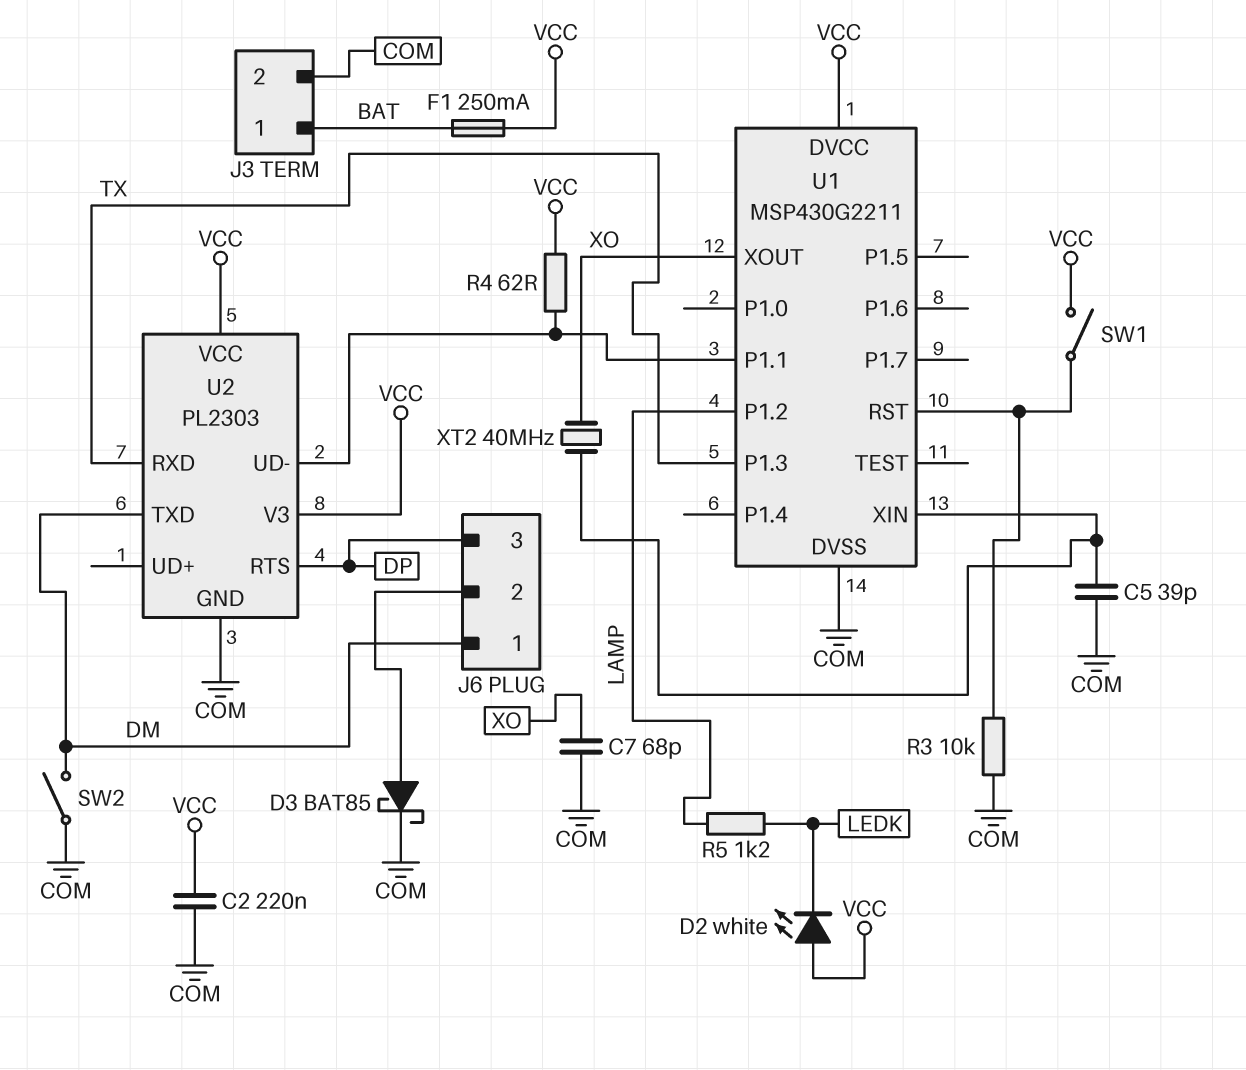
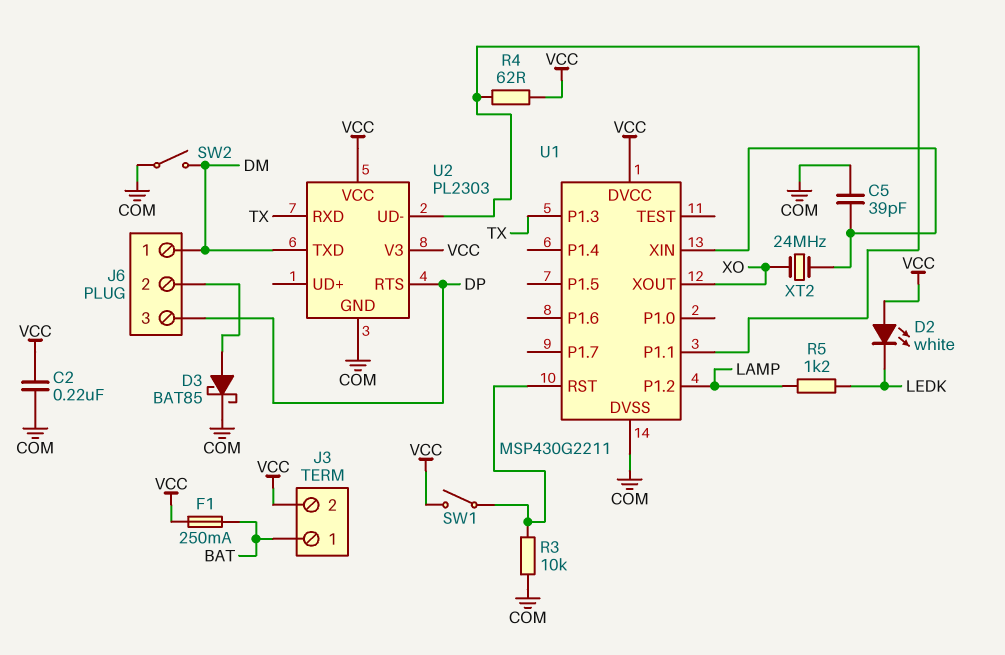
C7: 68pF (COM, XO) -> none
J3 pin 2: COM -> VCC
XT2: 40MHz (U1/XIN, XO) -> 24MHz (U1/XIN, XO)

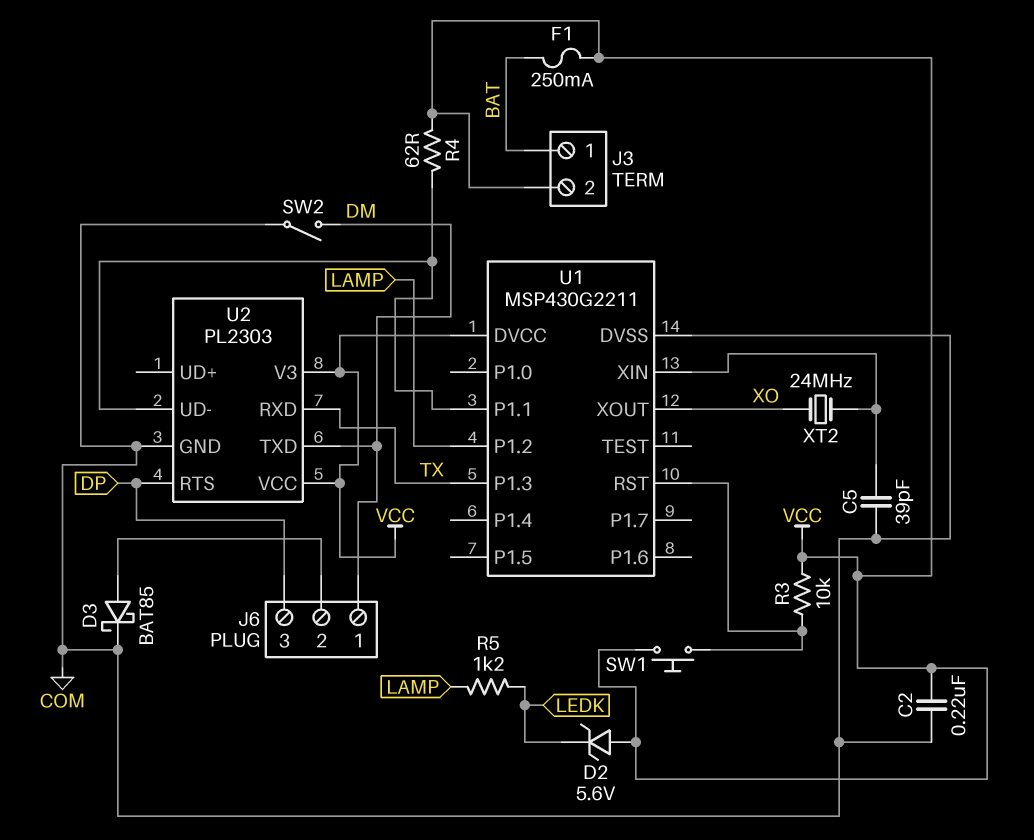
D2: LED white (A VCC, K LEDK) -> zener 5.6V (A VCC, K LEDK)
R3: 10k (COM, U1/RST) -> 10k (U1/RST, VCC)
SW1: switch (U1/RST, VCC) -> button (U1/RST, VCC)

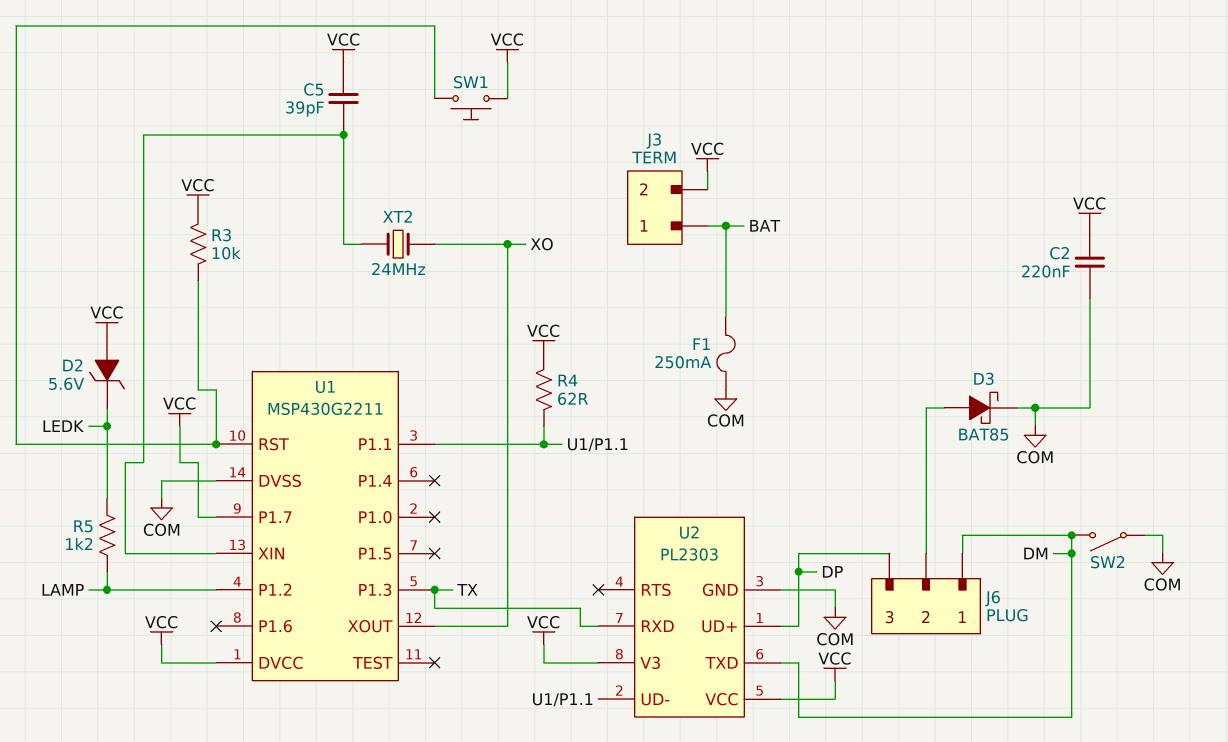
C5: 39pF (COM, U1/XIN) -> 39pF (U1/XIN, VCC)
F1: 250mA (BAT, VCC) -> 250mA (BAT, COM)
U1 pin P1.7: none -> VCC
U2 pin RTS: DP -> none
U2 pin UD+: none -> DP

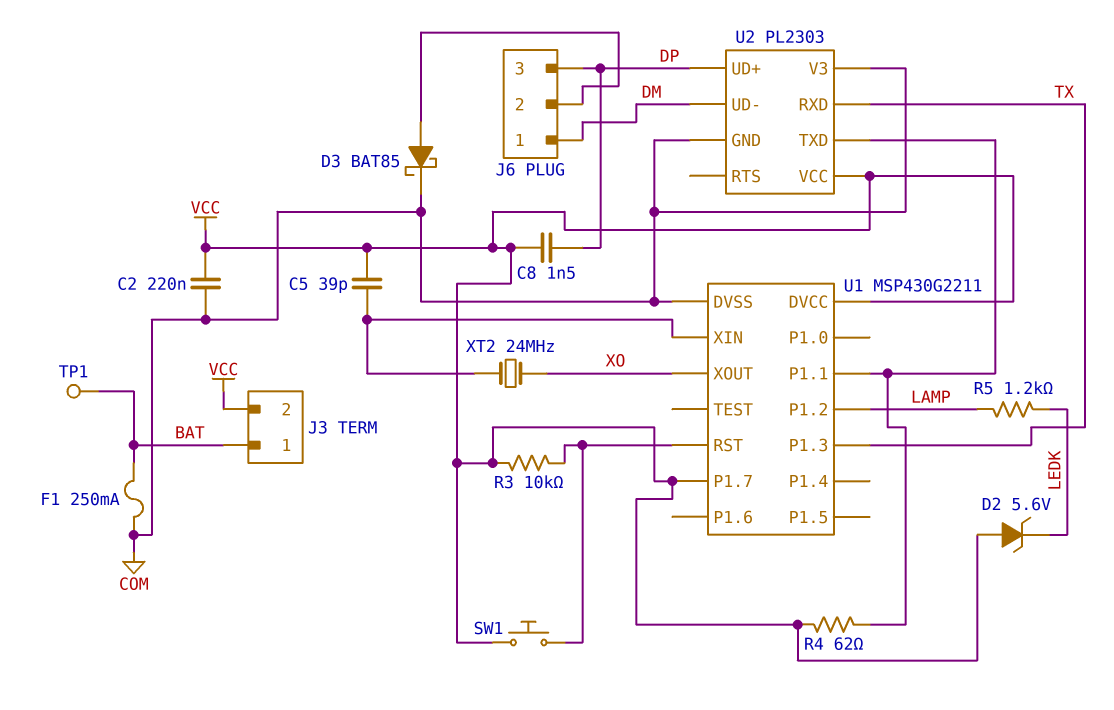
C8: none -> 1.5nF (DP, VCC)
SW2: switch (COM, DM) -> none
TP1: none -> test point (BAT)
U2 pin TXD: DM -> U1/P1.1
U2 pin UD-: U1/P1.1 -> DM
U2 pin V3: VCC -> COM

